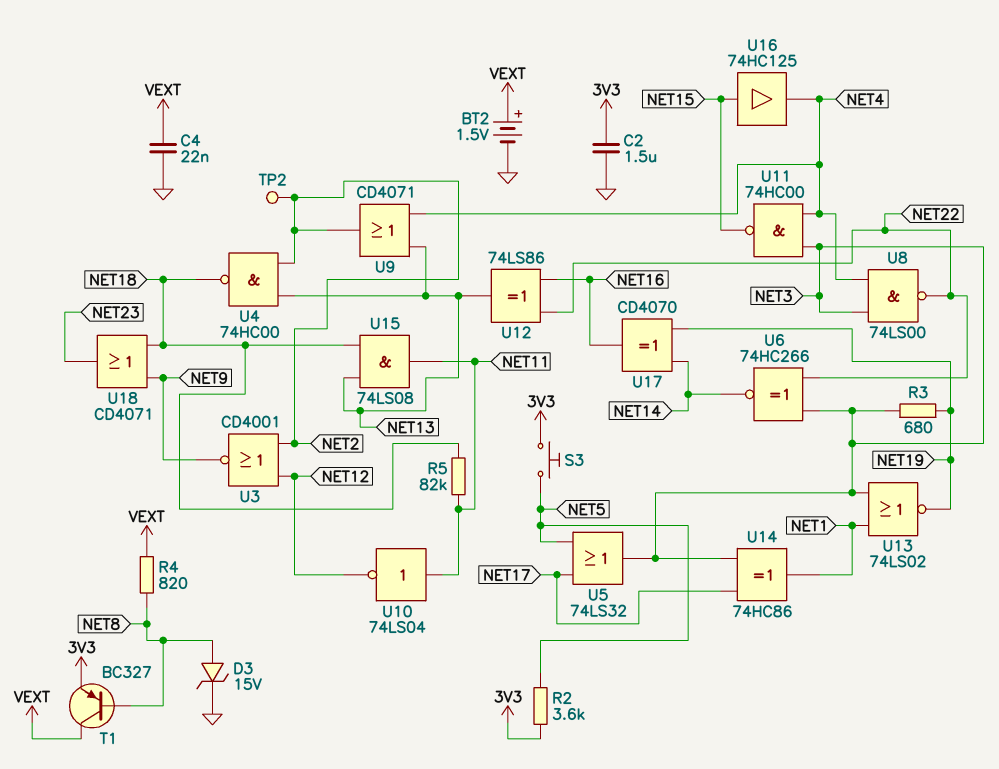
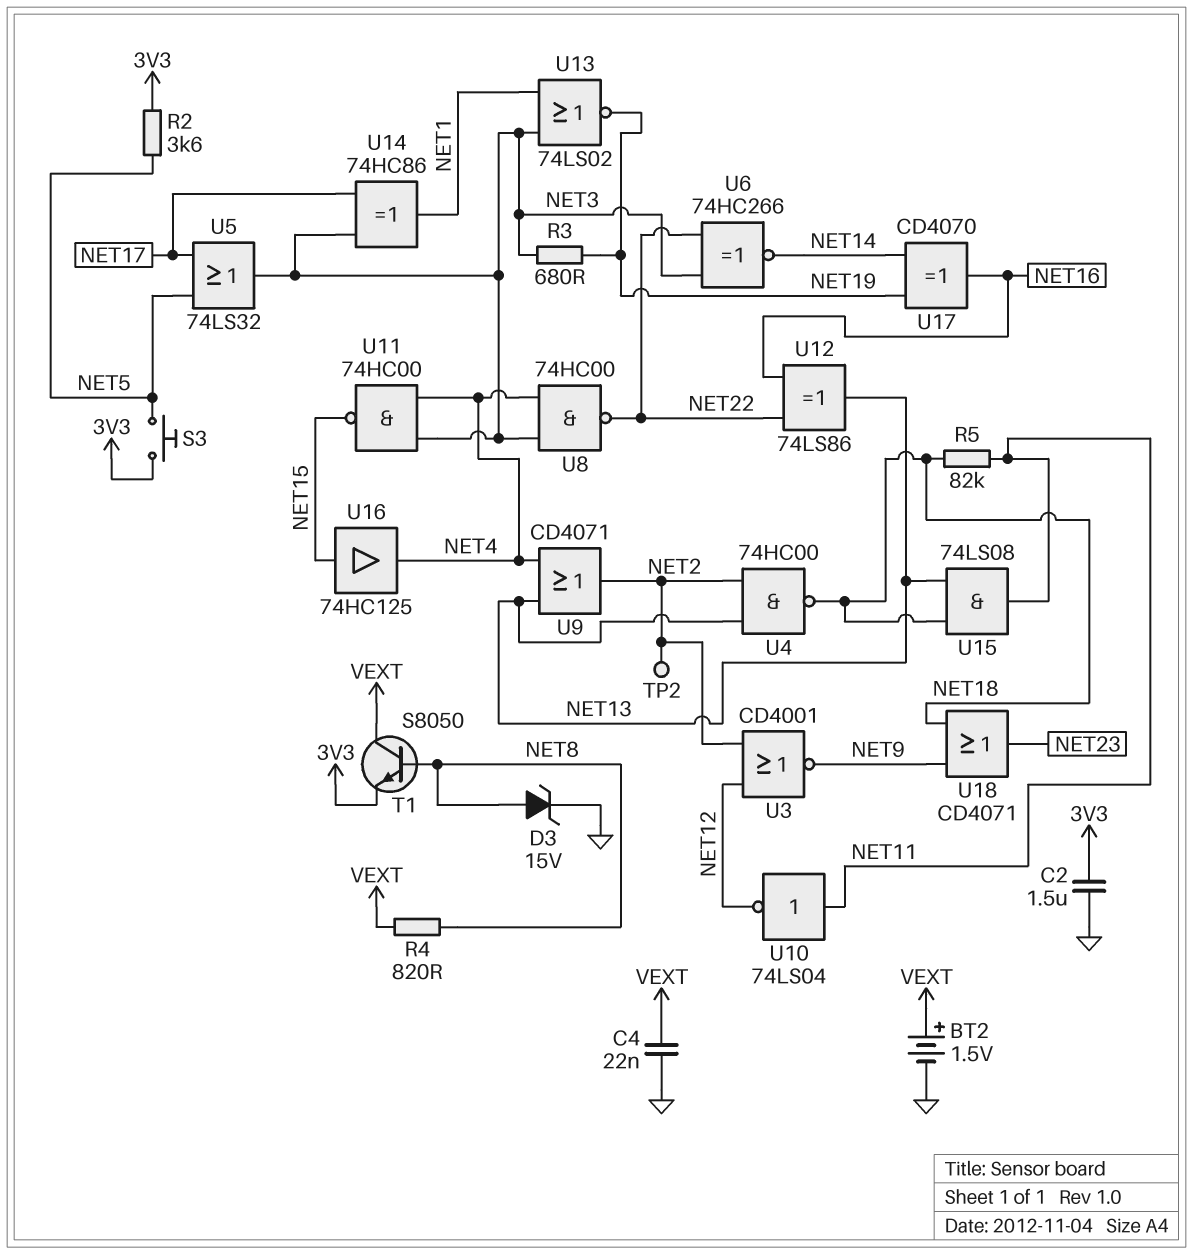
T1: PNP BC327 (B NET8, C VEXT, E 3V3) -> NPN S8050 (B NET8, C VEXT, E 3V3)
U8: NAND 74LS00 (in NET3, in NET4, out NET22) -> NAND 74HC00 (in NET3, in NET4, out NET22)

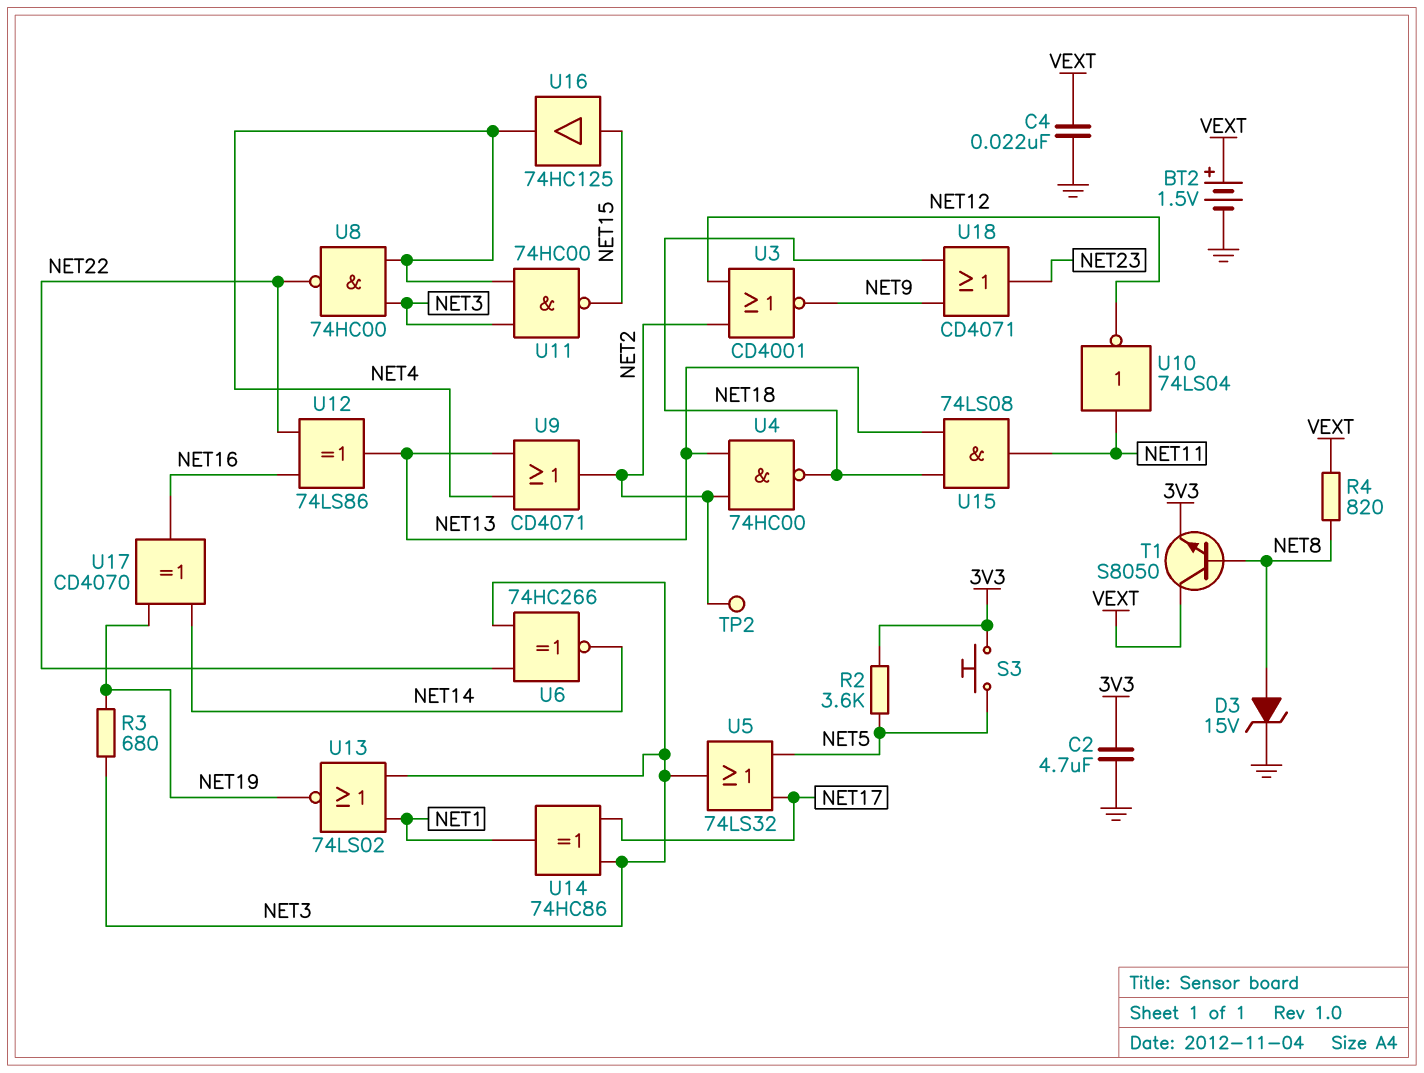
C2: 1.5uF (3V3, GND) -> 4.7uF (3V3, GND)
R5: 82k (NET11, NET18) -> none

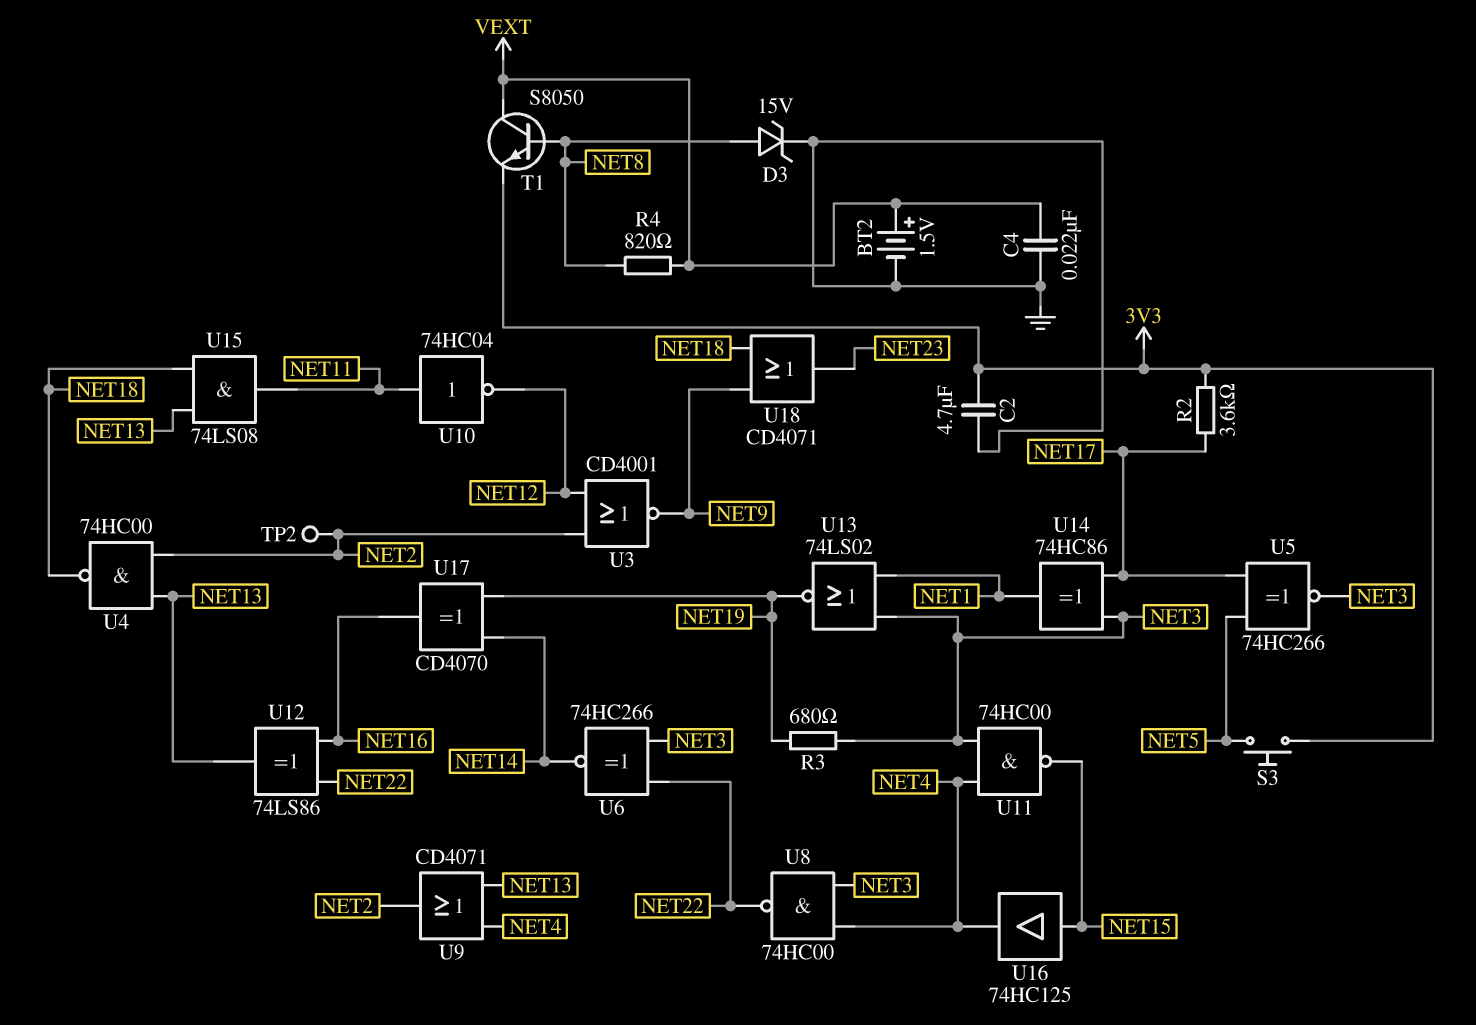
R2: 3.6k (3V3, NET5) -> 3.6k (3V3, NET17)
U5: OR 74LS32 (in NET5, in NET17, out NET3) -> XNOR 74HC266 (in NET5, in NET17, out NET3)
U10: NOT 74LS04 (in NET11, out NET12) -> NOT 74HC04 (in NET11, out NET12)

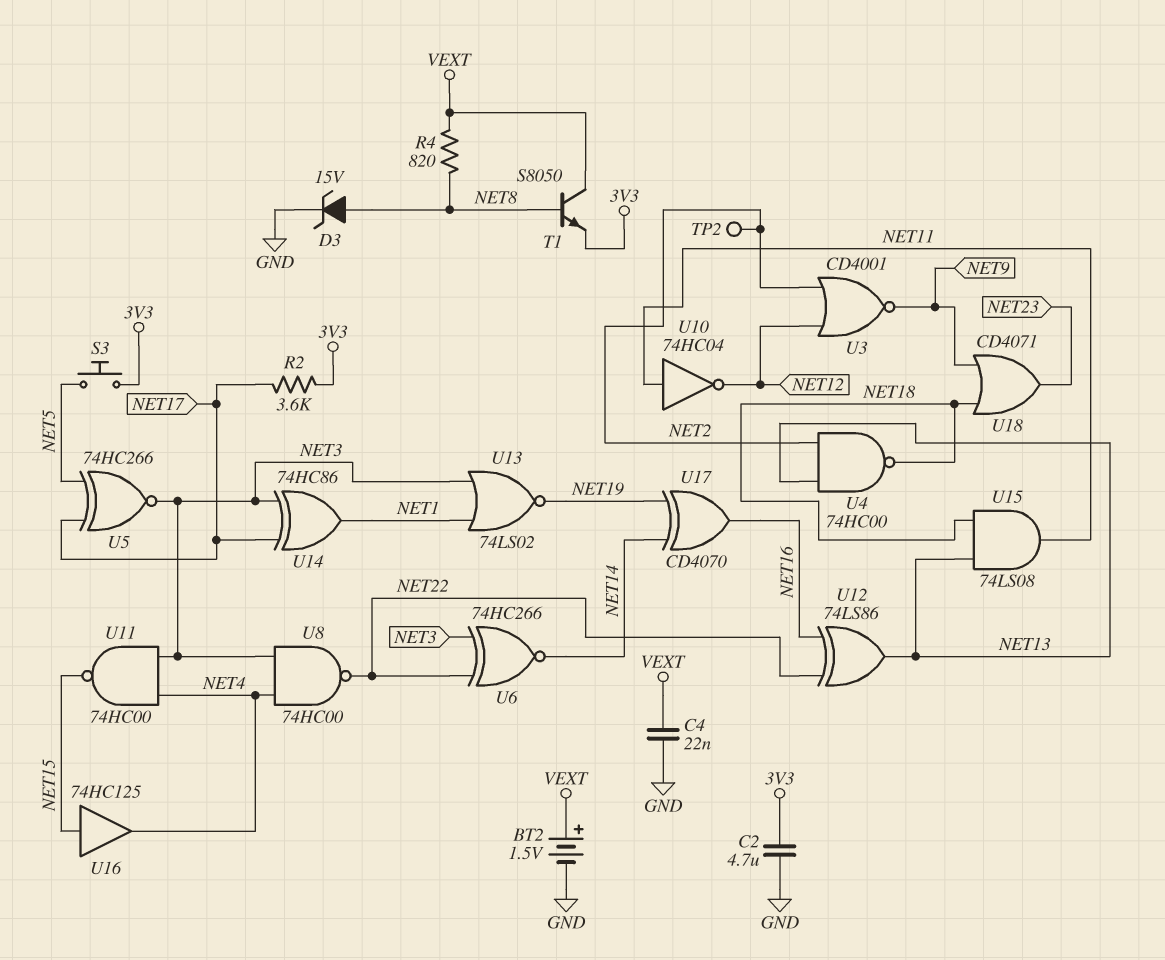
R3: 680 (NET3, NET19) -> none
U9: OR CD4071 (in NET4, in NET13, out NET2) -> none

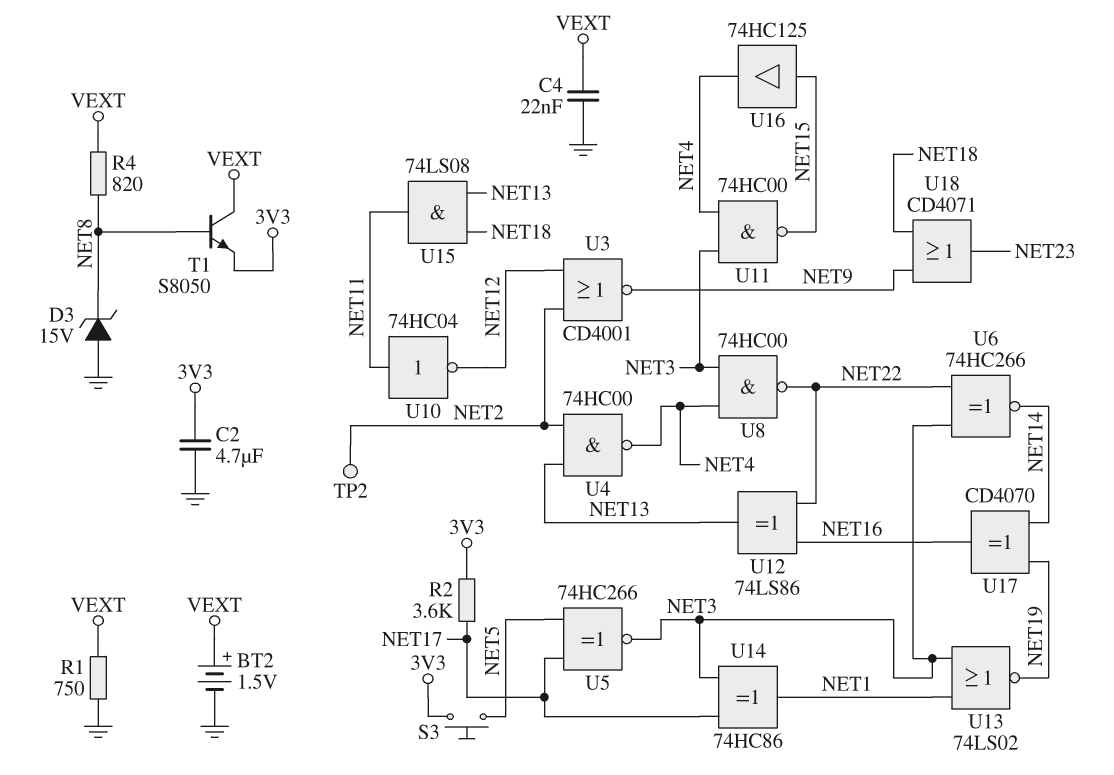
D3: zener 15V (A NET8, K GND) -> zener 15V (A GND, K NET8)
R1: none -> 750 (GND, VEXT)
U4: NAND 74HC00 (in NET2, in NET13, out NET18) -> NAND 74HC00 (in NET2, in NET13, out NET4)

